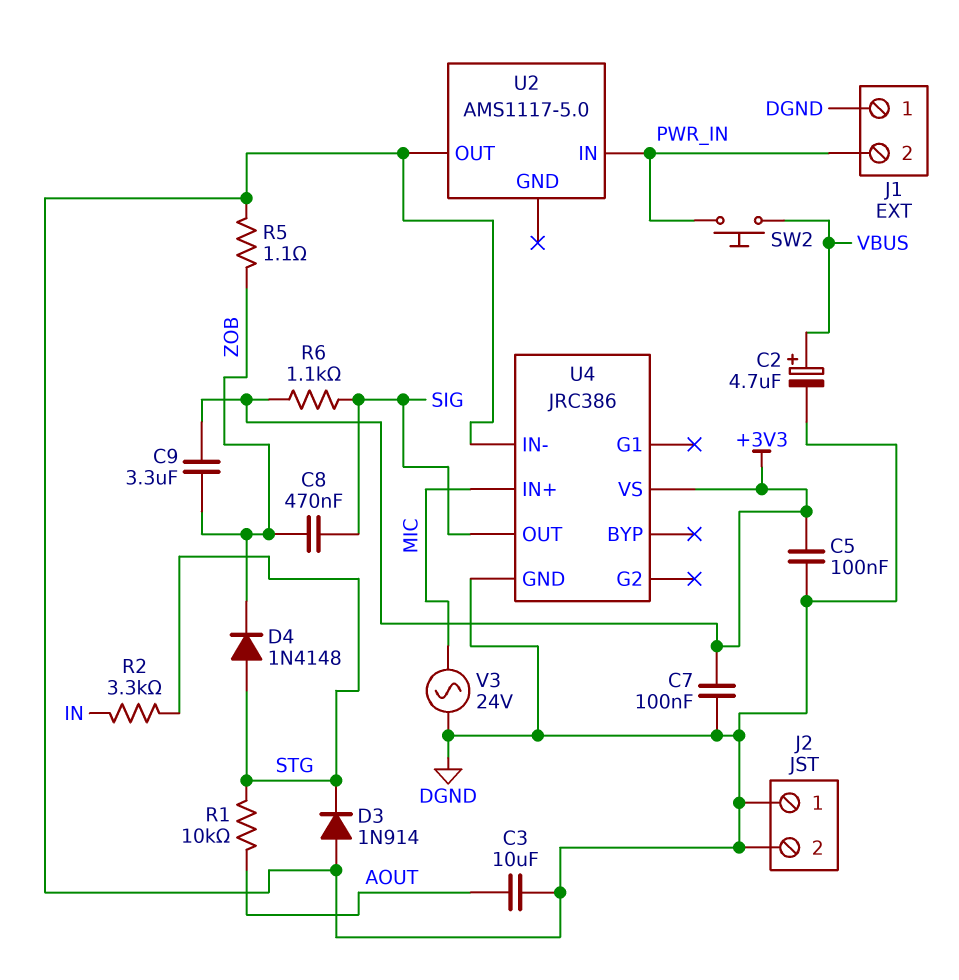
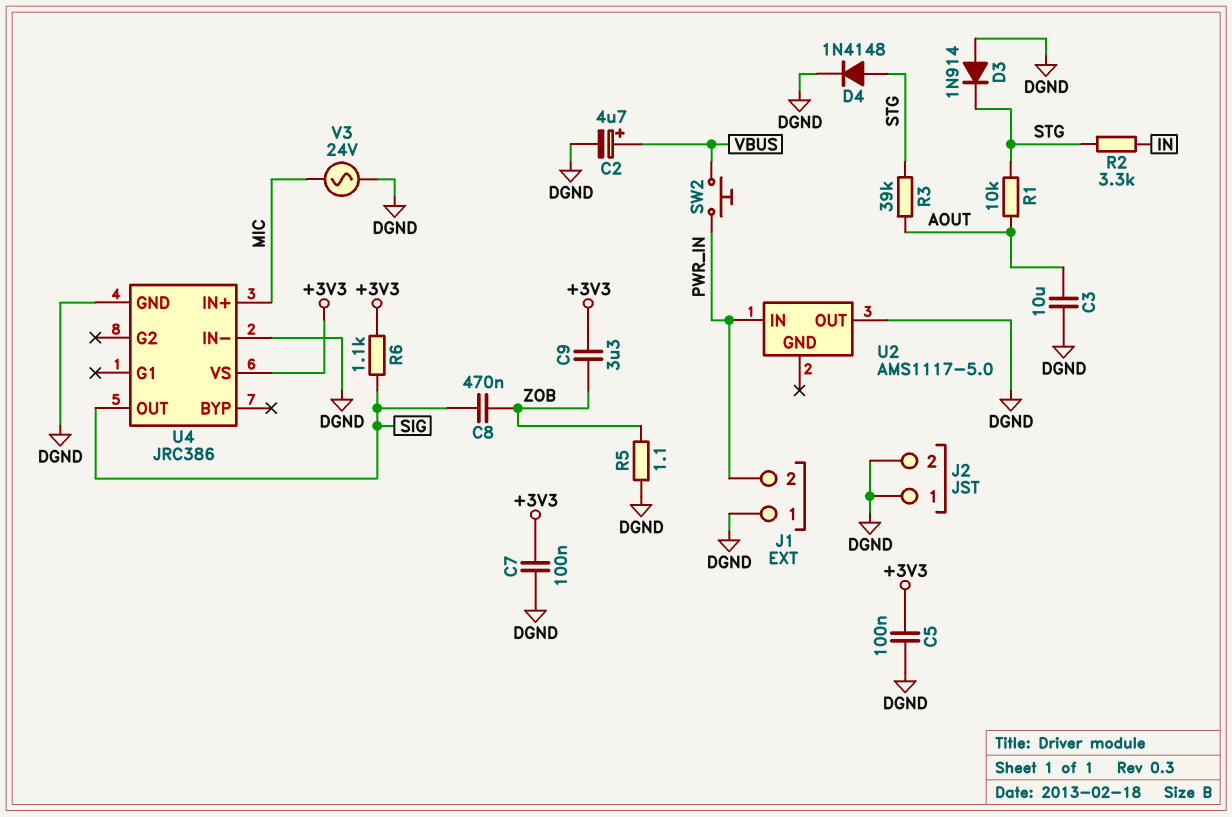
D4: diode 1N4148 (A STG, K ZOB) -> diode 1N4148 (A STG, K DGND)
R3: none -> 39k (AOUT, STG)

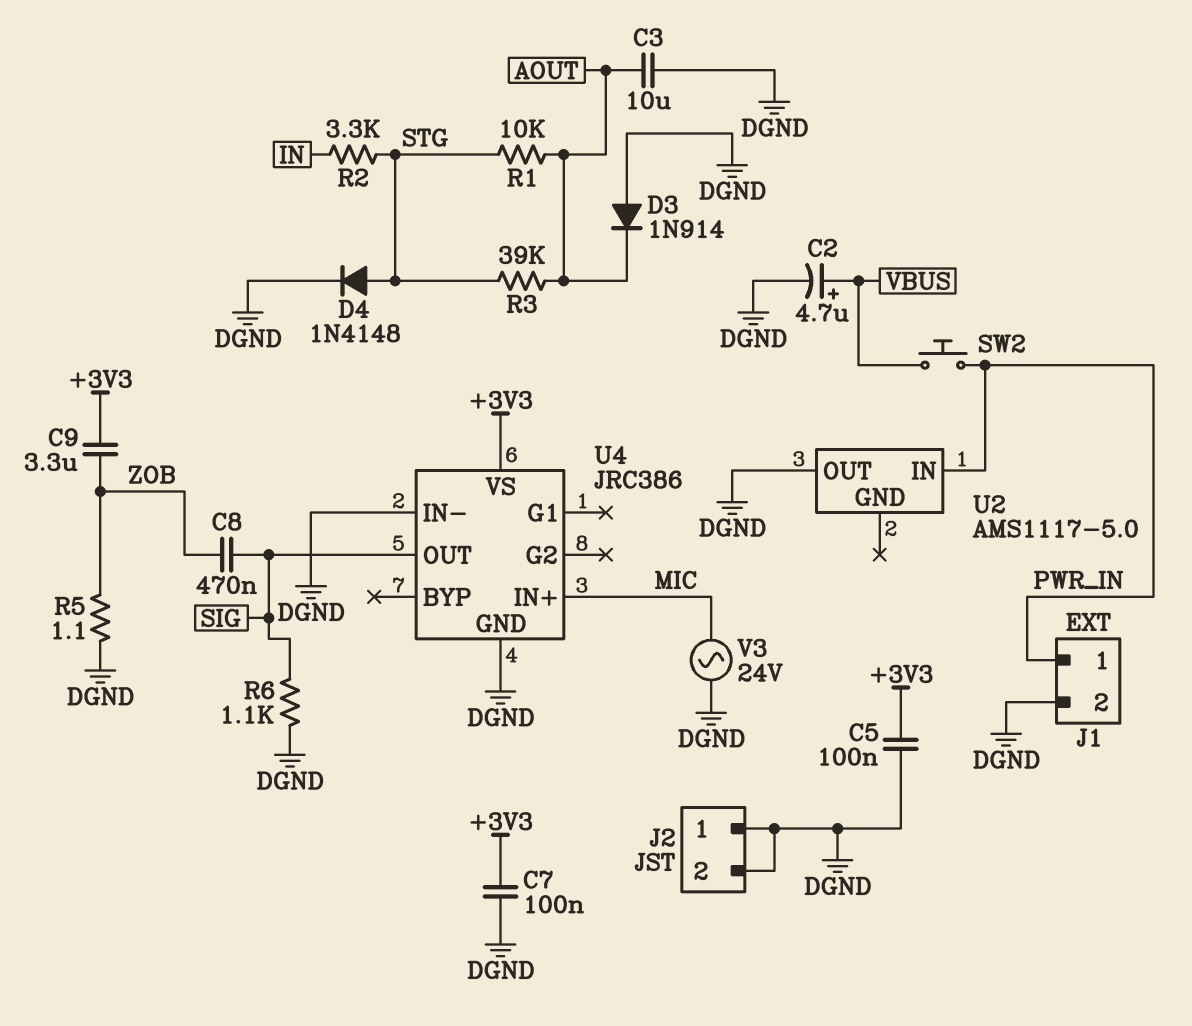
D3: diode 1N914 (A DGND, K STG) -> diode 1N914 (A DGND, K AOUT)
J1 pin 1: DGND -> PWR_IN
J1 pin 2: PWR_IN -> DGND
R6: 1.1k (+3V3, SIG) -> 1.1k (DGND, SIG)

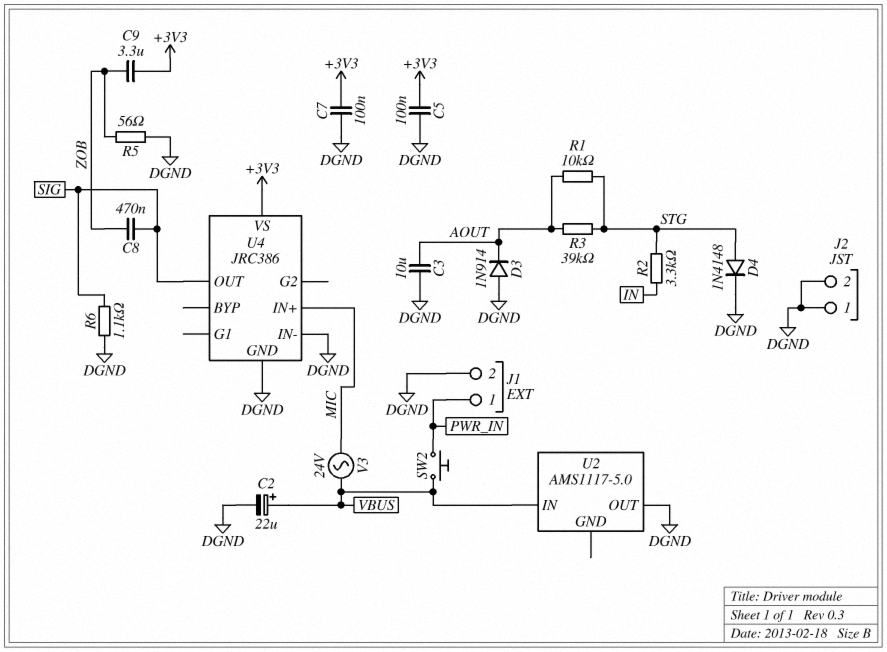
C2: 4.7uF (plus VBUS, minus DGND) -> 22uF (plus VBUS, minus DGND)
R5: 1.1 (DGND, ZOB) -> 56 (DGND, ZOB)
U2 pin IN: PWR_IN -> VBUS
V3: AC 24V (DGND, MIC) -> AC 24V (MIC, VBUS)

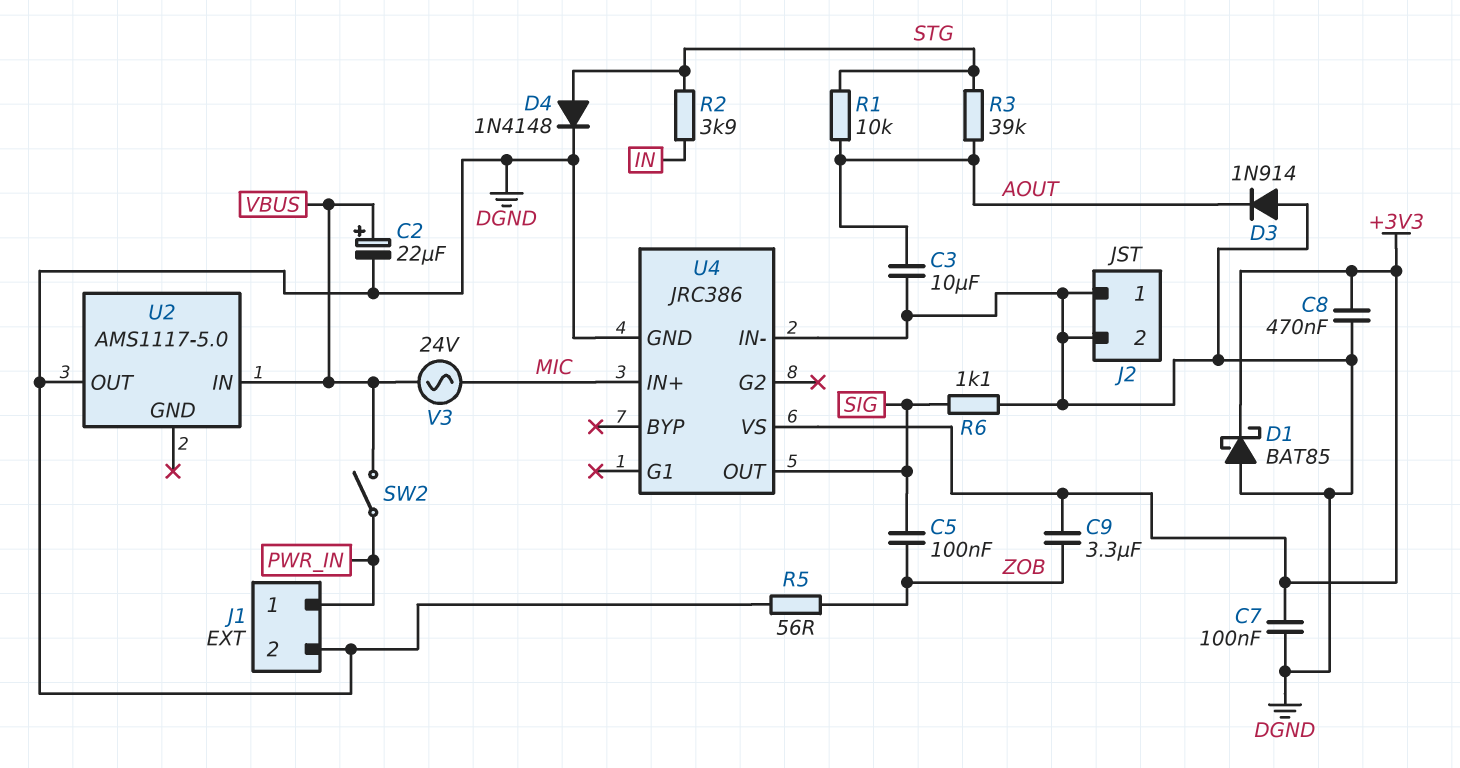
C5: 100nF (+3V3, DGND) -> 100nF (SIG, ZOB)
C8: 470nF (SIG, ZOB) -> 470nF (+3V3, DGND)
D1: none -> schottky BAT85 (A DGND, K +3V3)
R2: 3.3k (IN, STG) -> 3.9k (IN, STG)
SW2: button (PWR_IN, VBUS) -> switch (PWR_IN, VBUS)

